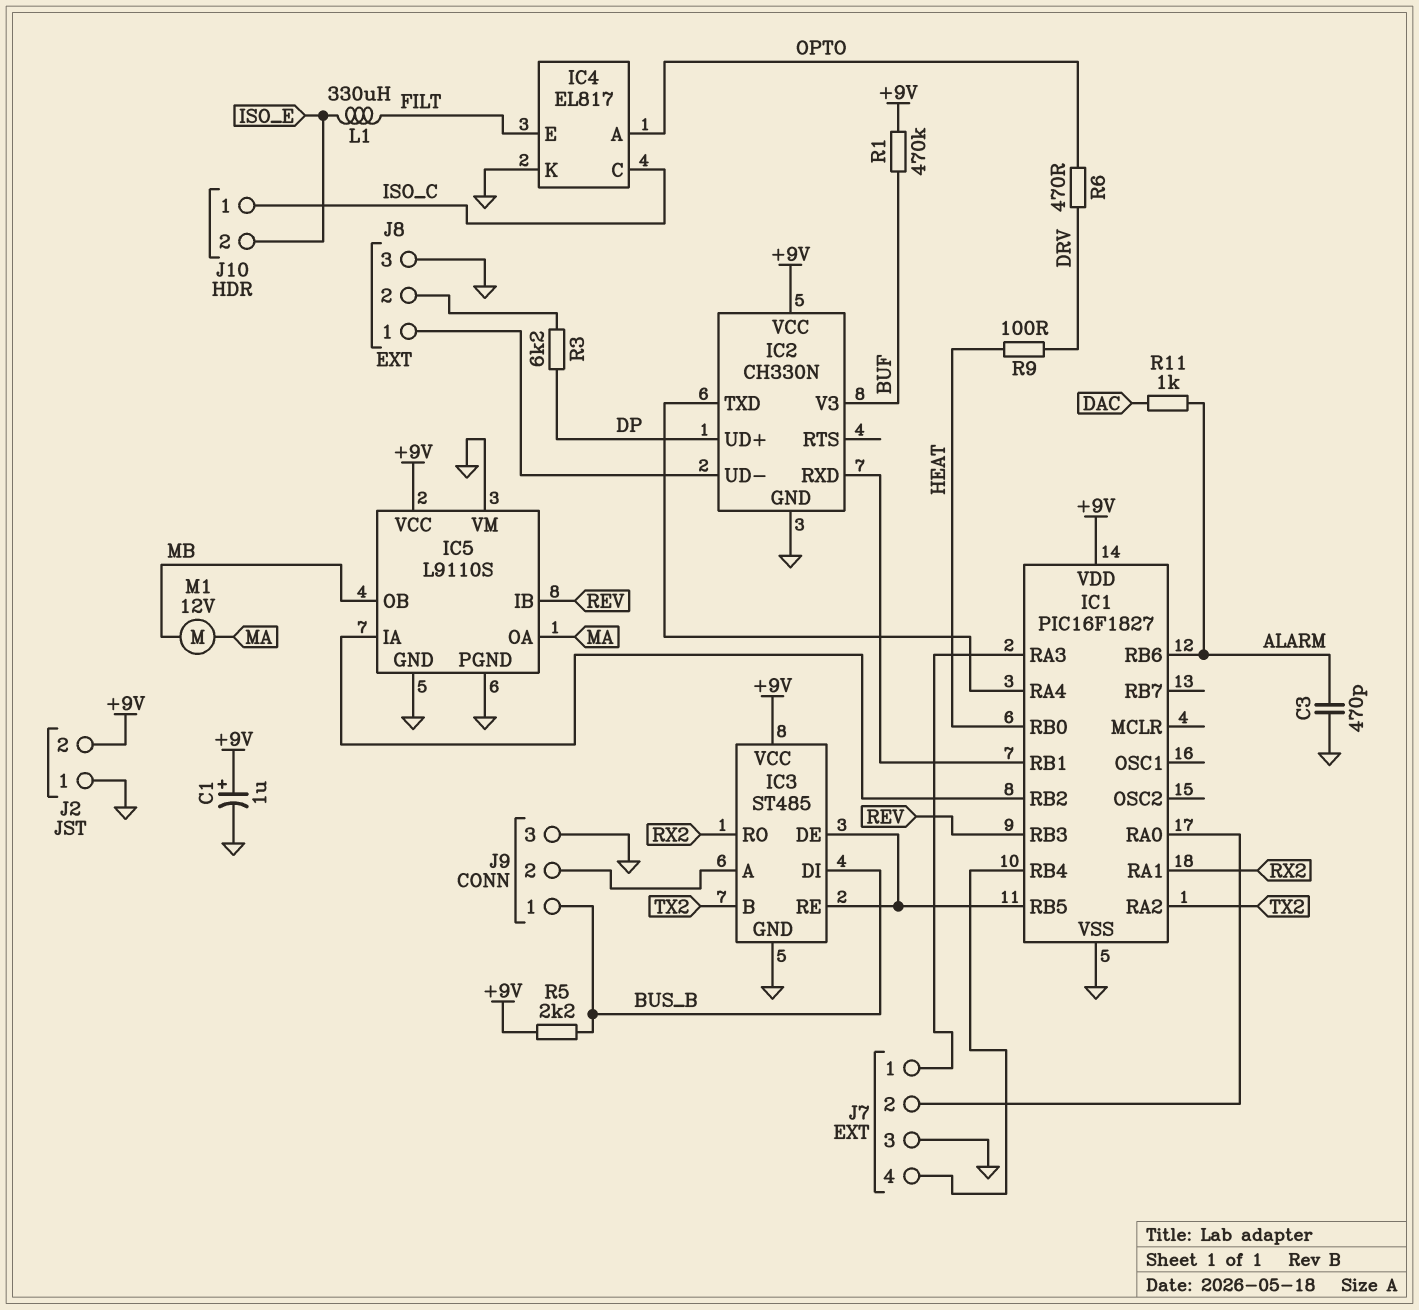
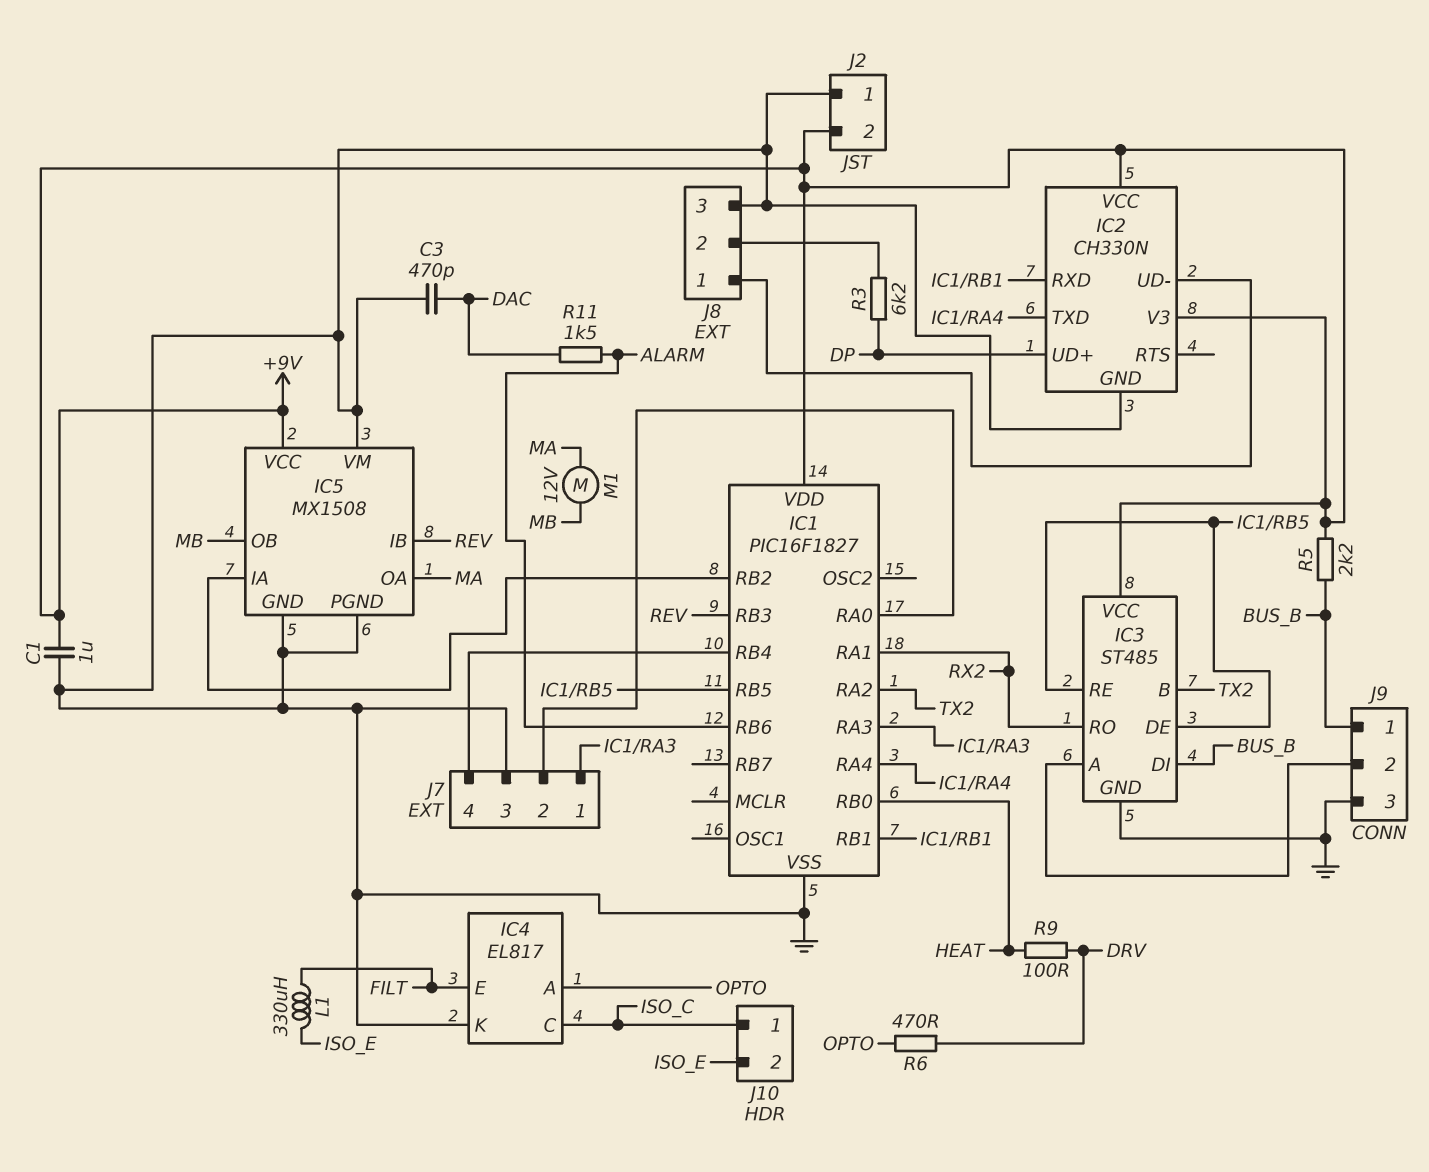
C1: 1uF (plus +9V, minus GND) -> 1uF (+9V, GND)
C3: 470pF (ALARM, GND) -> 470pF (DAC, GND)
IC2 pin V3: BUF -> +9V
IC5: L9110S -> MX1508
R1: 470k (+9V, BUF) -> none
R11: 1k (ALARM, DAC) -> 1.5k (ALARM, DAC)

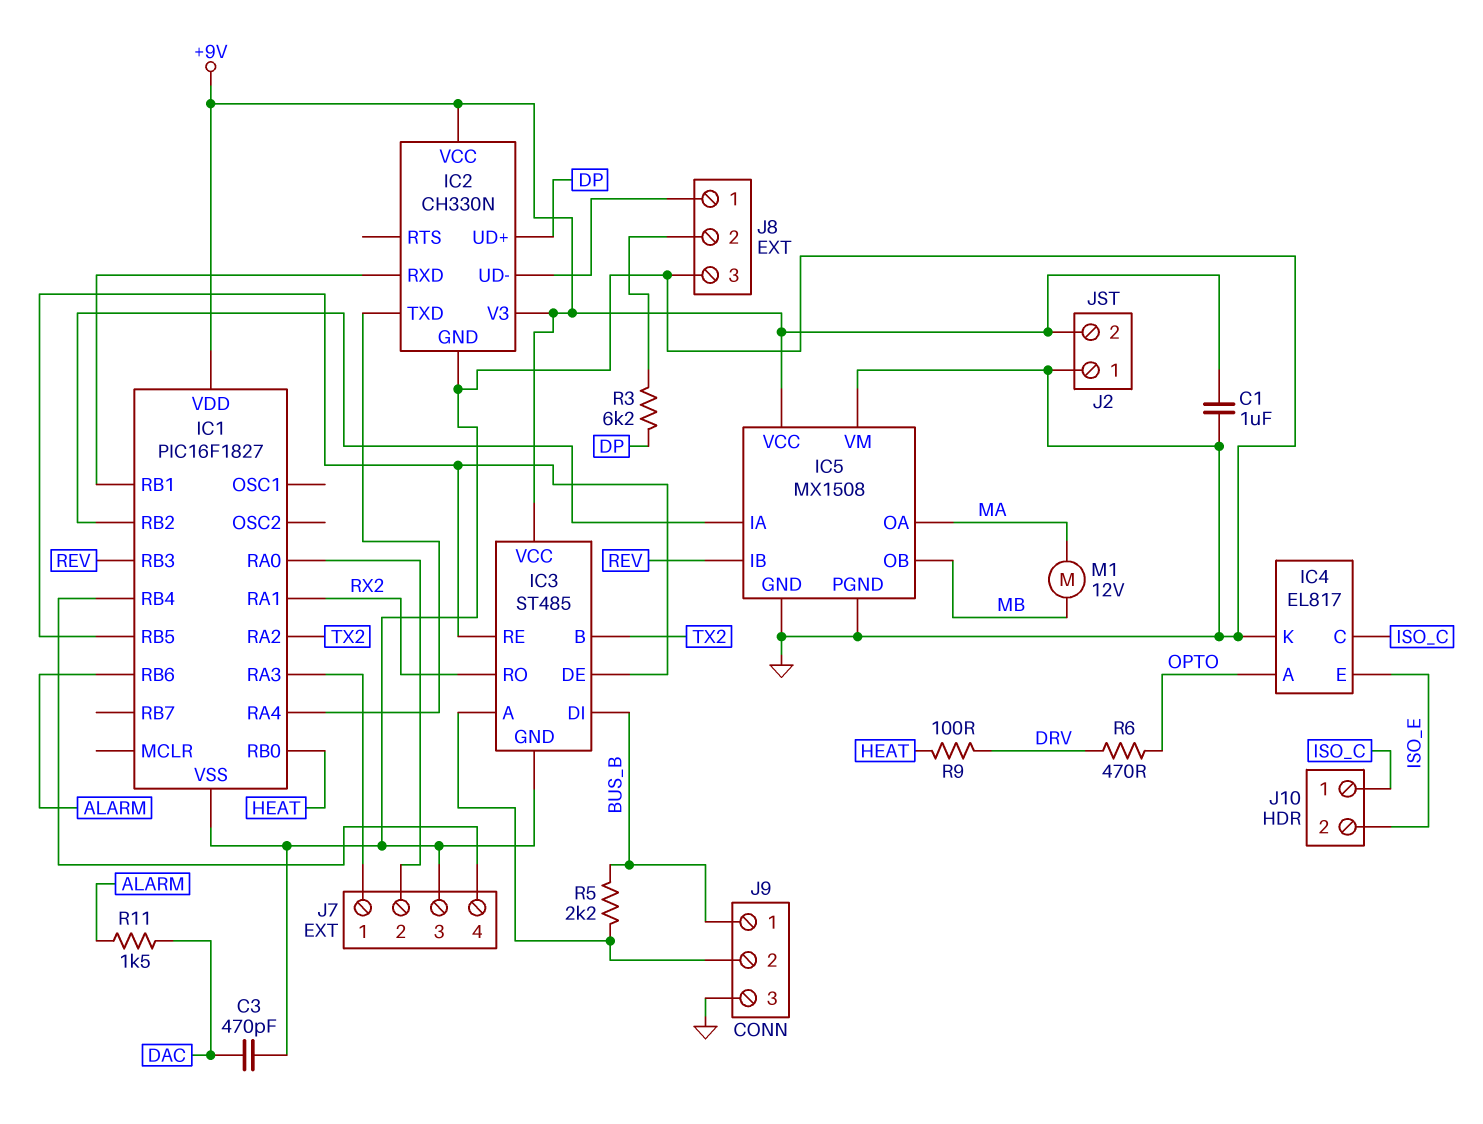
IC4 pin E: FILT -> ISO_E
L1: 330uH (FILT, ISO_E) -> none
R5: 2.2k (+9V, BUS_B) -> 2.2k (BUS_B, IC3/A)

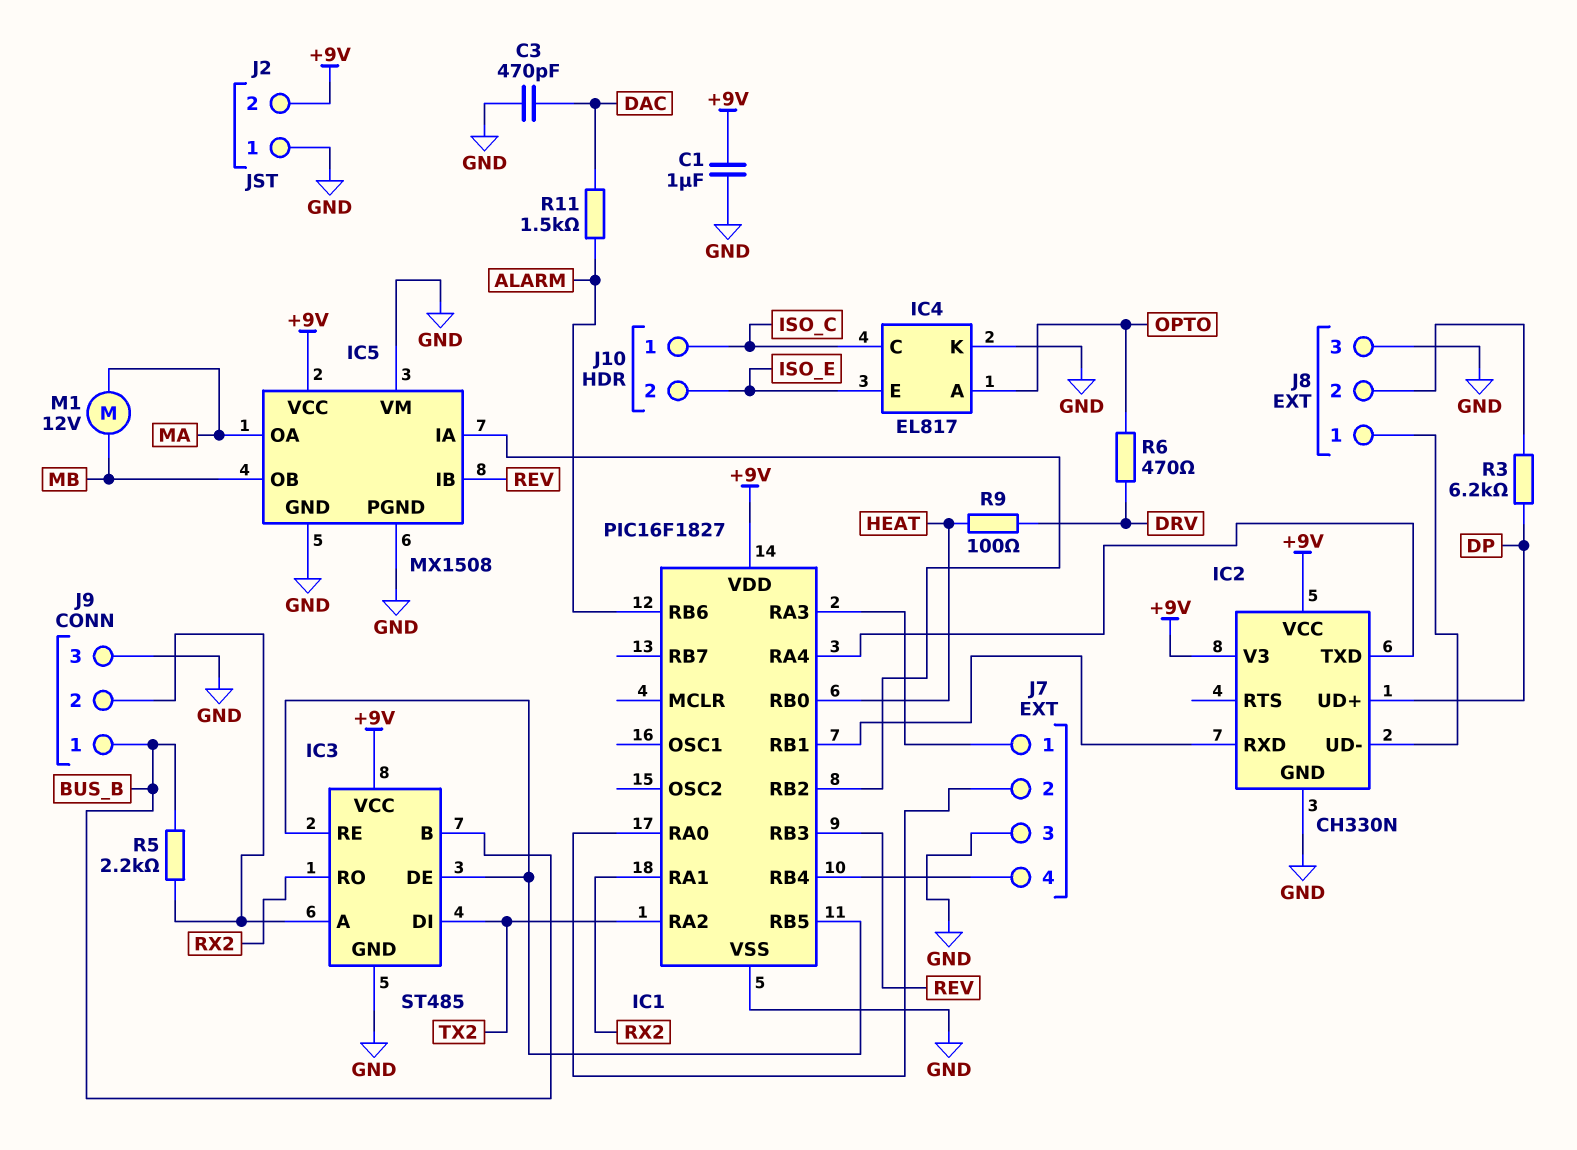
IC3 pin B: TX2 -> BUS_B
IC3 pin DI: BUS_B -> TX2

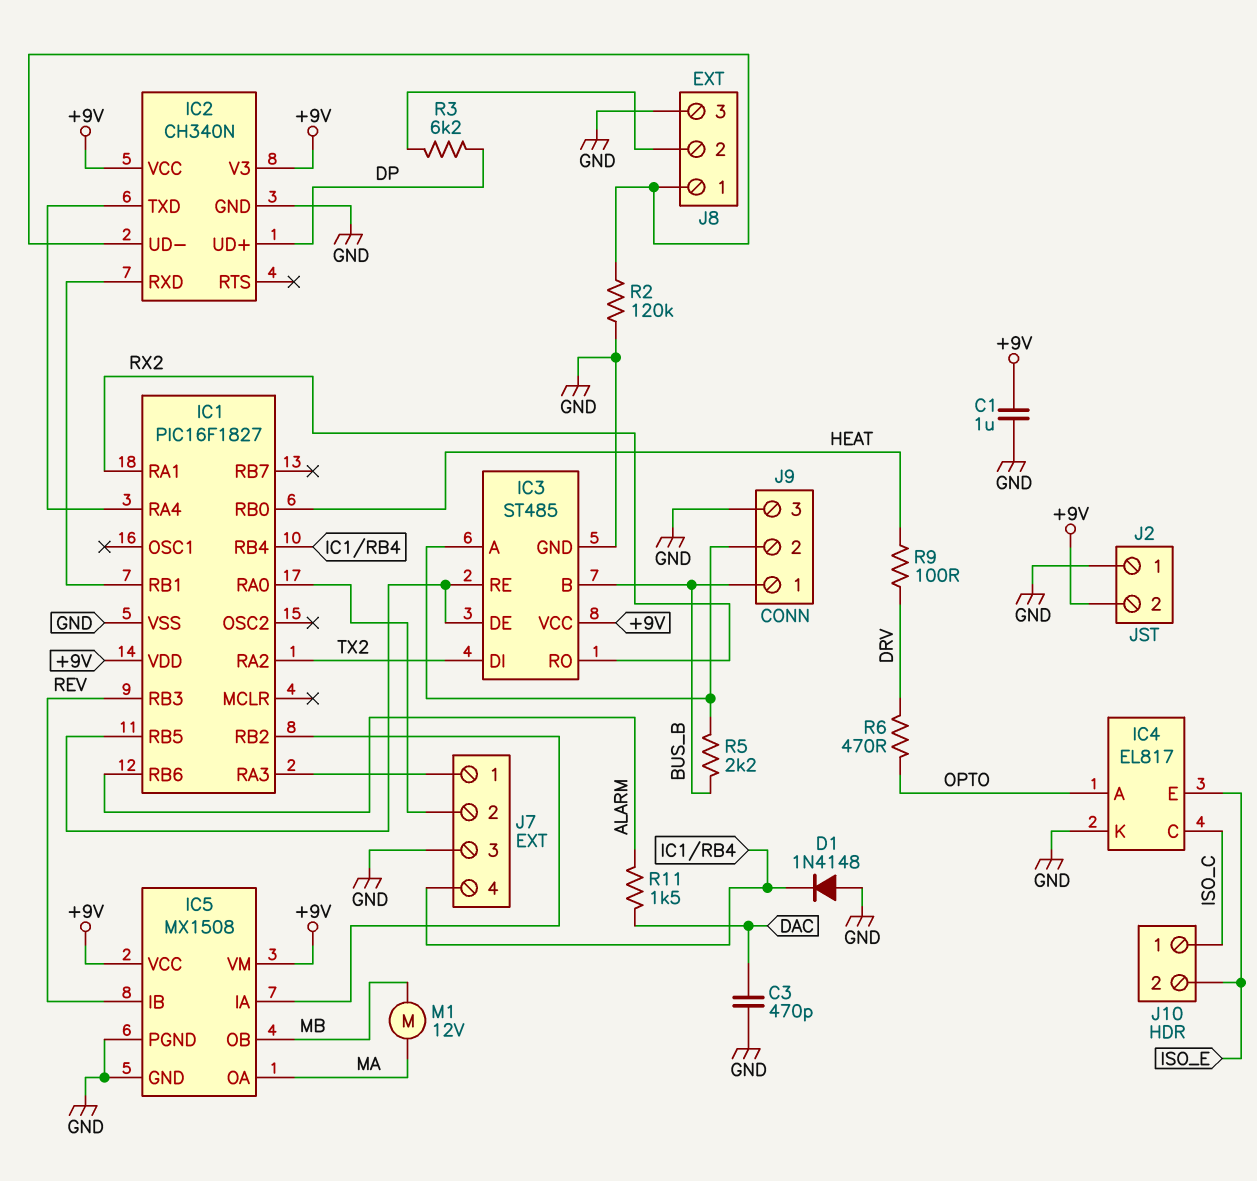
D1: none -> diode 1N4148 (A GND, K IC1/RB4)
IC2: CH330N -> CH340N
IC5 pin VM: GND -> +9V
R2: none -> 120k (GND, IC2/UD-)

